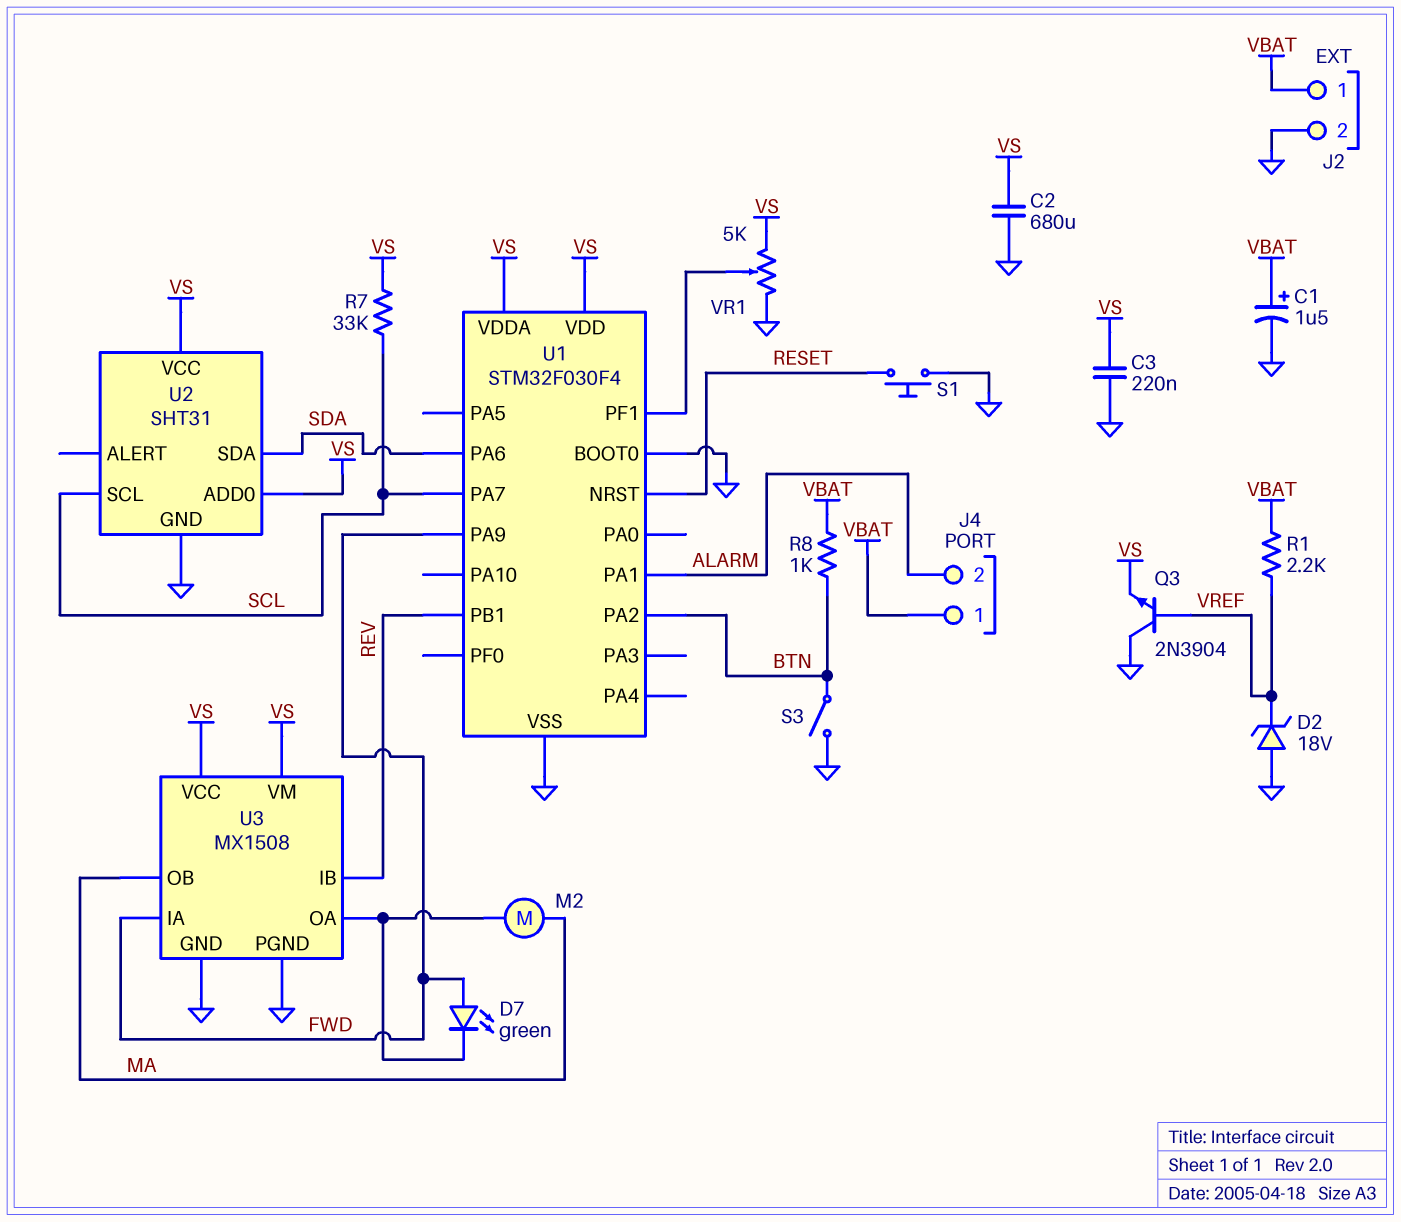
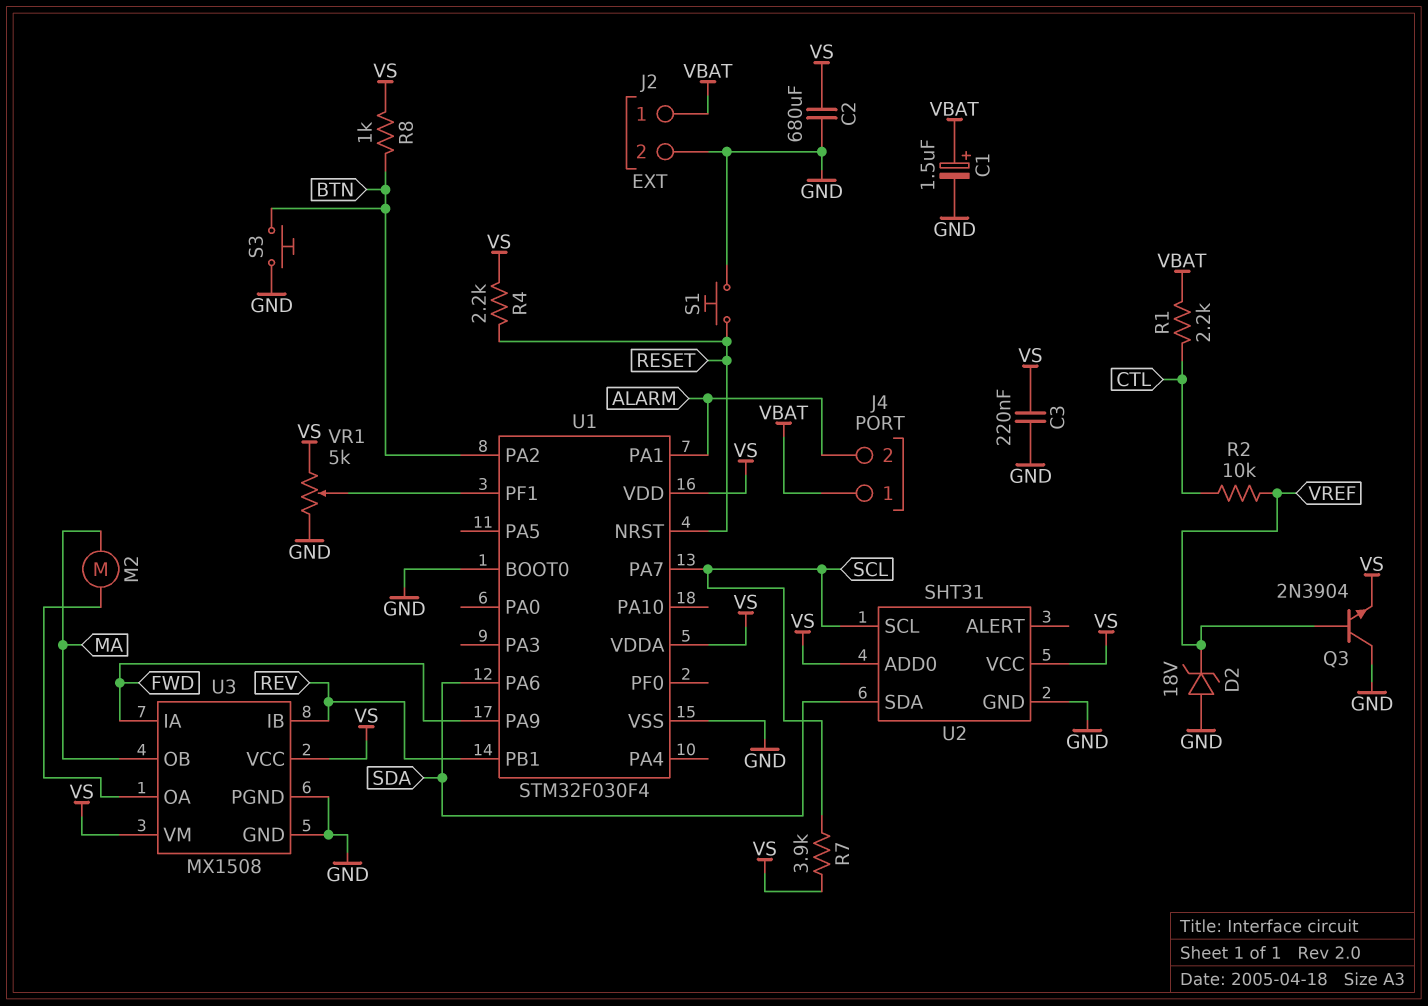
D7: LED green (A FWD, K U3/OA) -> none
R1: 2.2k (VBAT, VREF) -> 2.2k (CTL, VBAT)
R2: none -> 10k (CTL, VREF)
R4: none -> 2.2k (RESET, VS)
R7: 33k (SCL, VS) -> 3.9k (SCL, VS)
R8: 1k (BTN, VBAT) -> 1k (BTN, VS)
S3: switch (BTN, GND) -> button (BTN, GND)

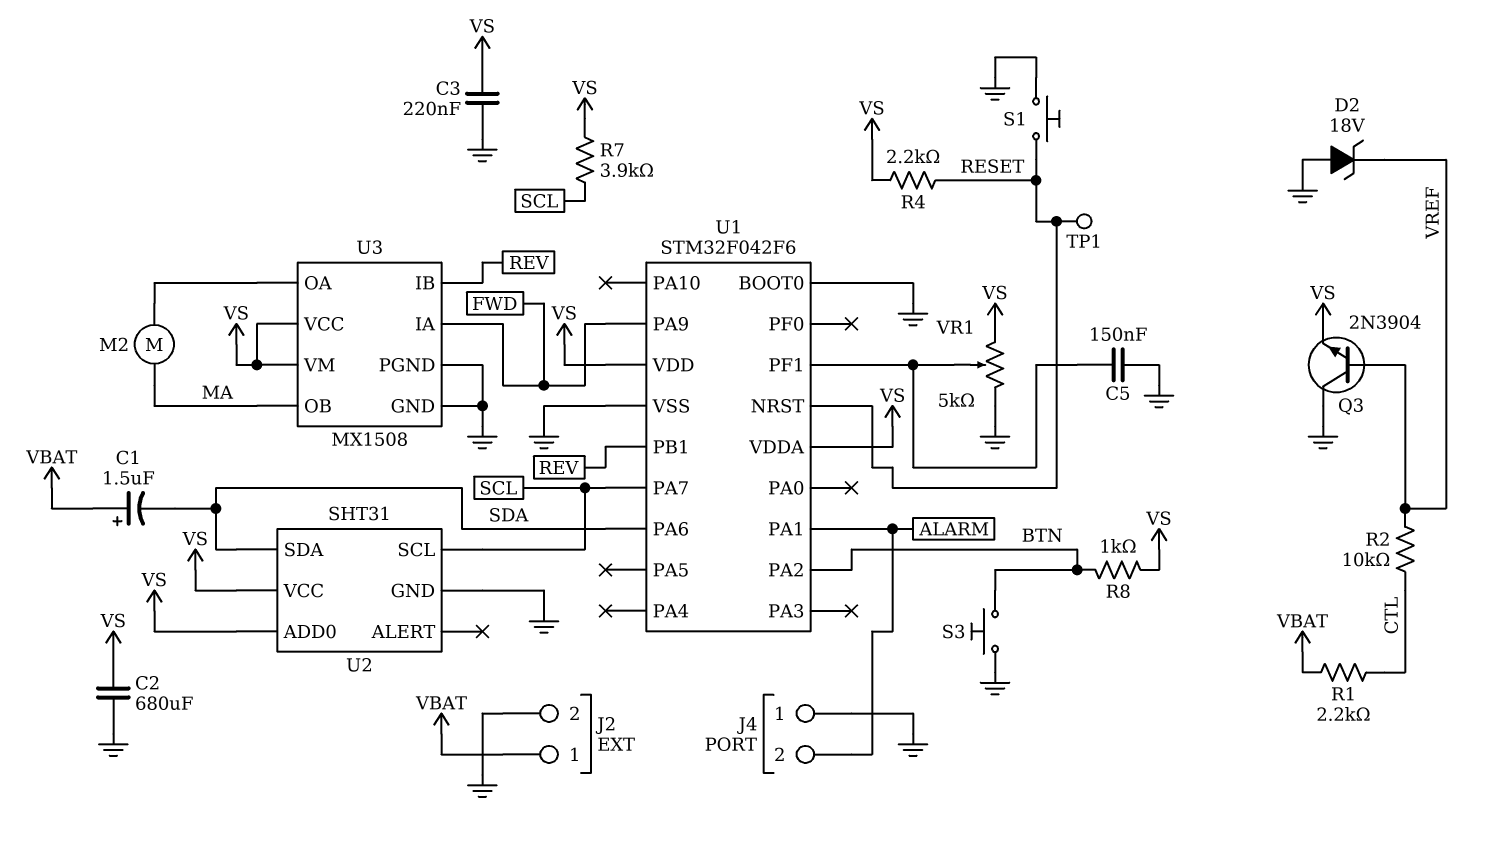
C1: 1.5uF (plus VBAT, minus GND) -> 1.5uF (plus VBAT, minus SDA)
C5: none -> 150nF (GND, U1/PF1)
J4 pin 1: VBAT -> GND
TP1: none -> test point (RESET)
U1: STM32F030F4 -> STM32F042F6

